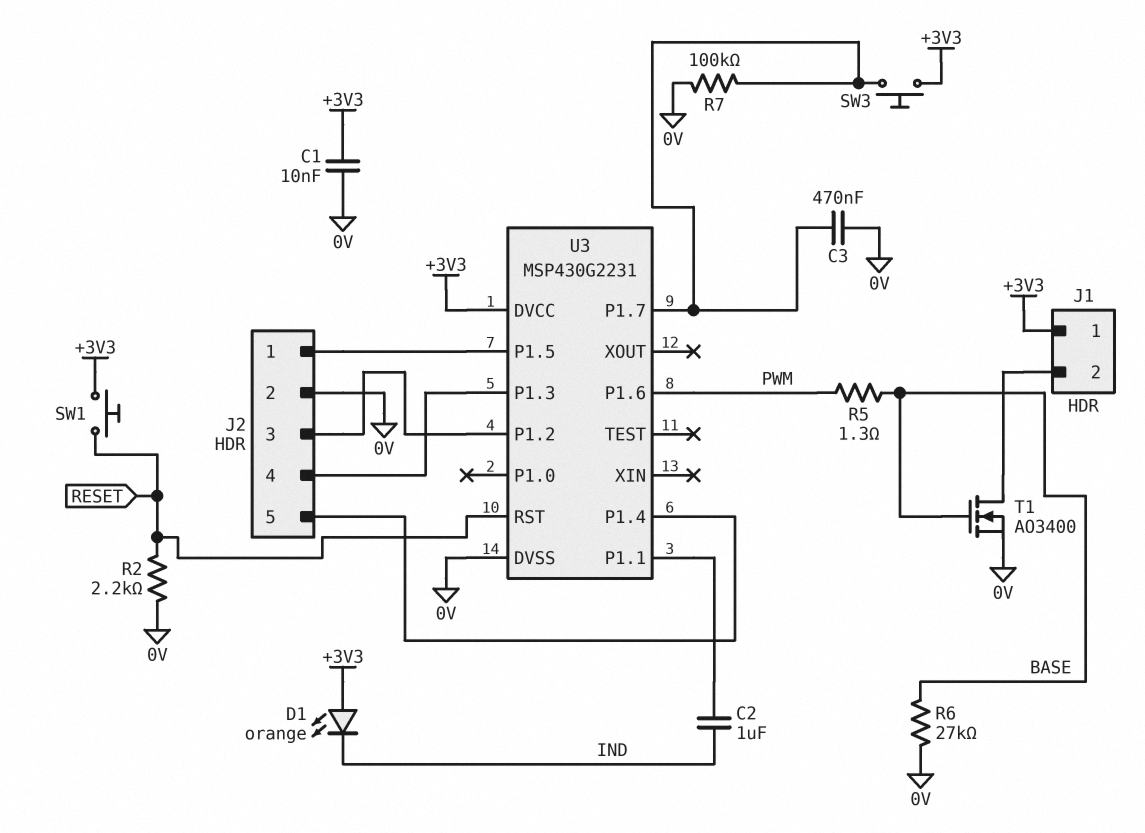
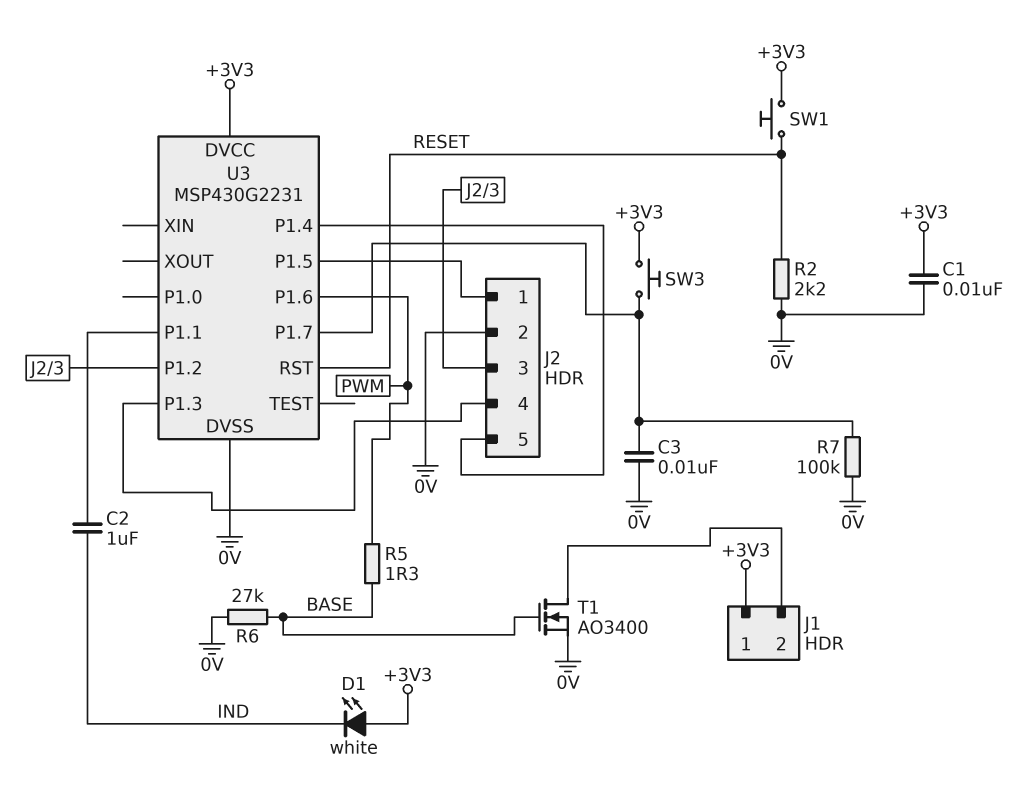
C3: 470nF (0V, U3/P1.7) -> 10nF (0V, U3/P1.7)
D1: LED orange (A +3V3, K IND) -> LED white (A +3V3, K IND)

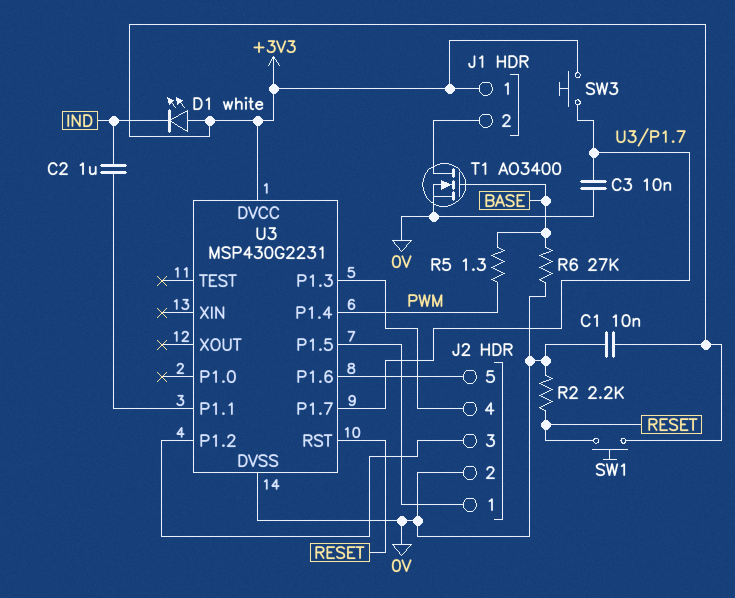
R7: 100k (0V, U3/P1.7) -> none
U3 pin P1.4: J2/5 -> PWM
U3 pin P1.6: PWM -> J2/5

